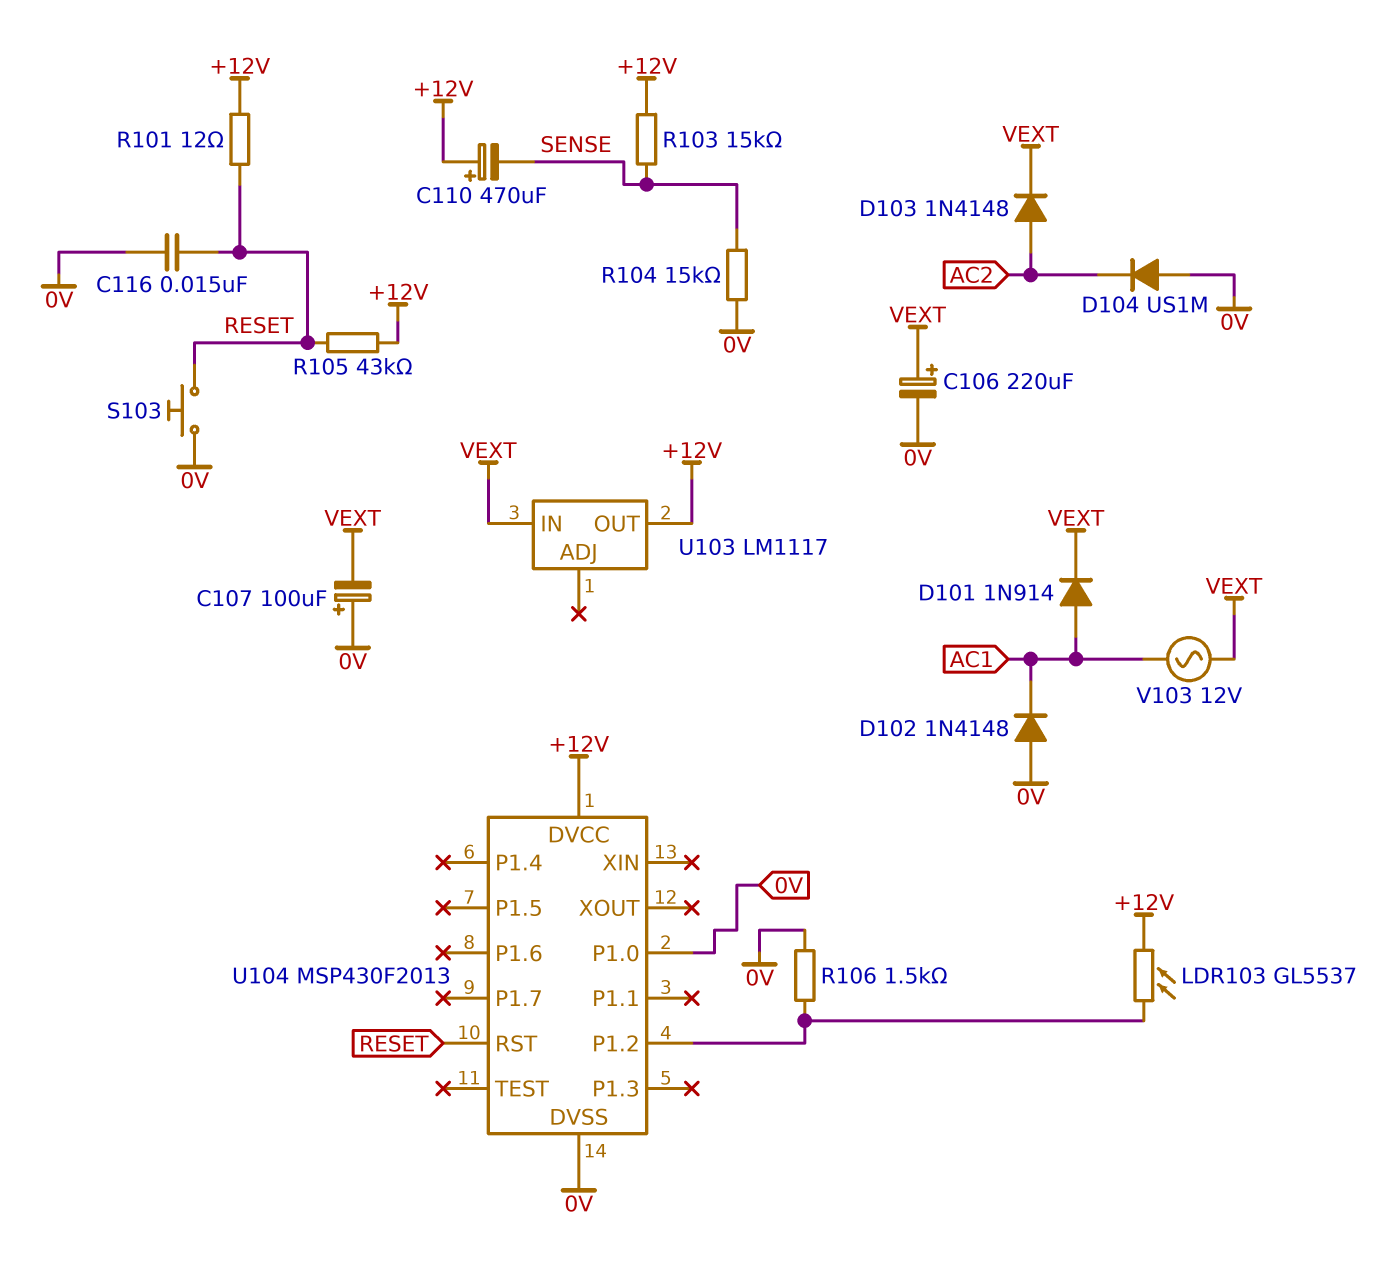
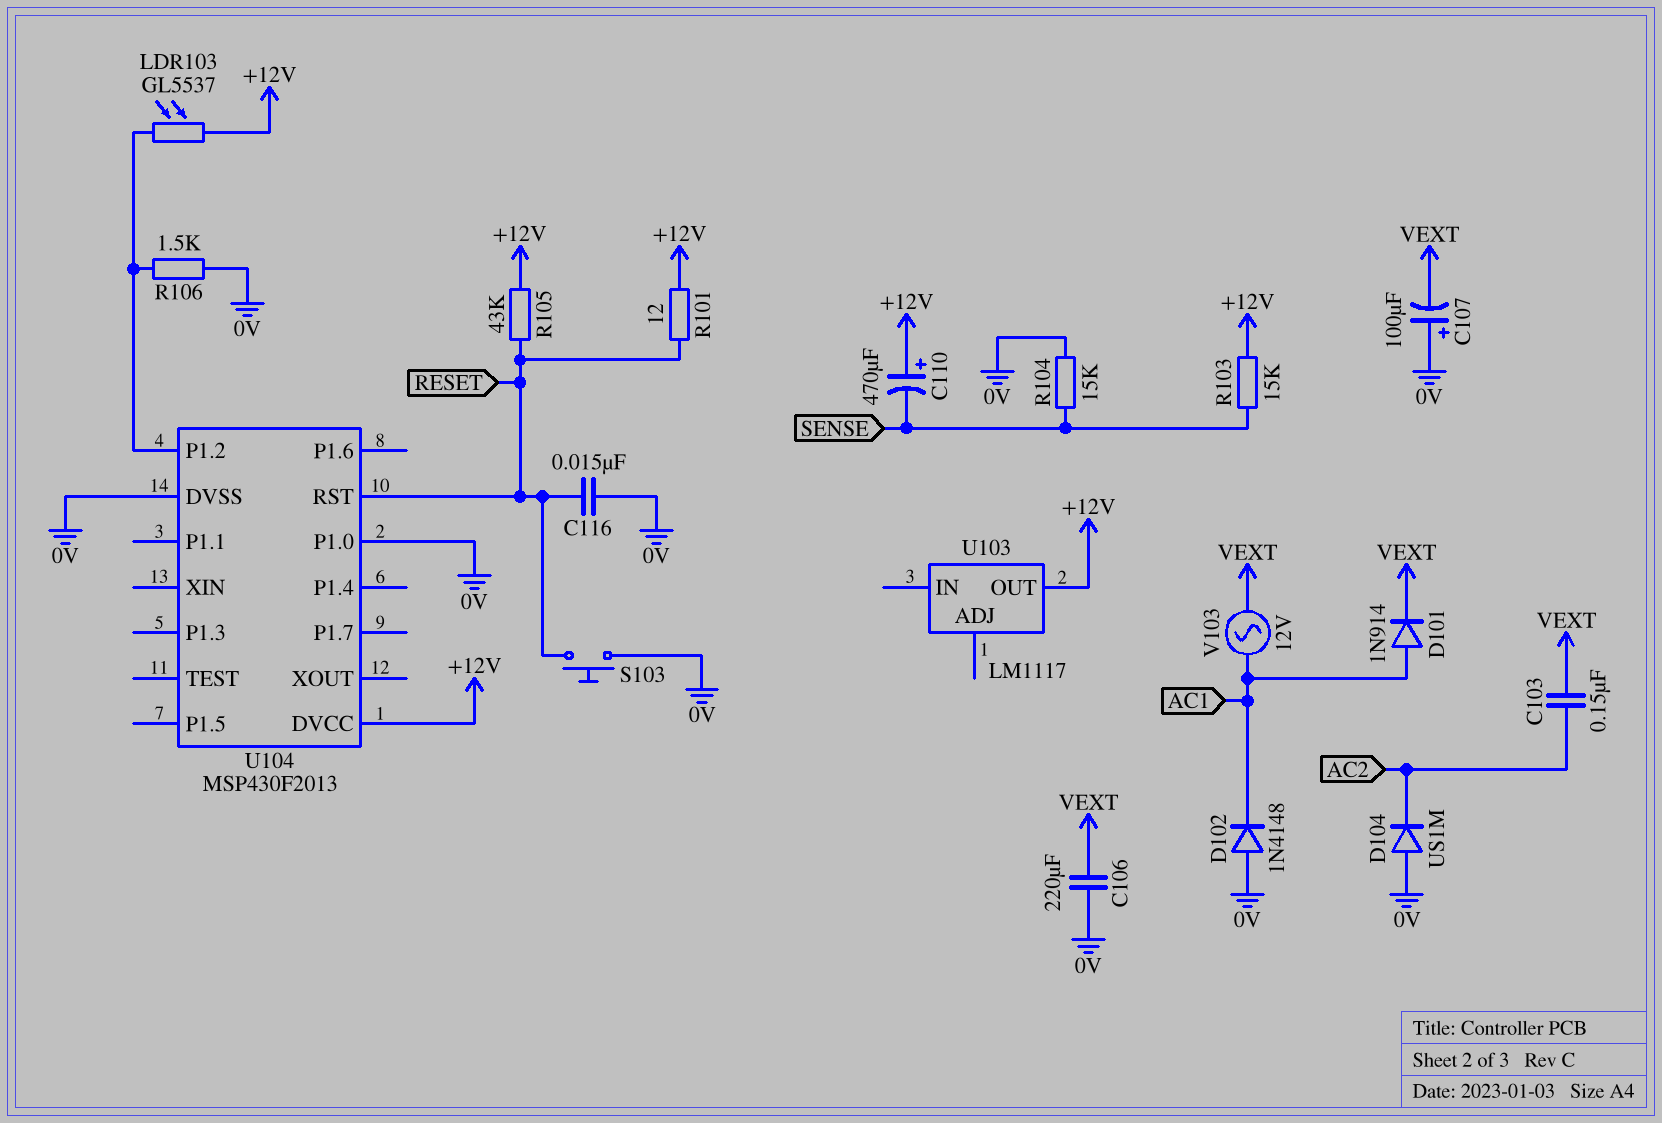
C103: none -> 150nF (AC2, VEXT)
C106: 220uF (plus VEXT, minus 0V) -> 220uF (0V, VEXT)
D103: diode 1N4148 (A AC2, K VEXT) -> none
U103 pin IN: VEXT -> none

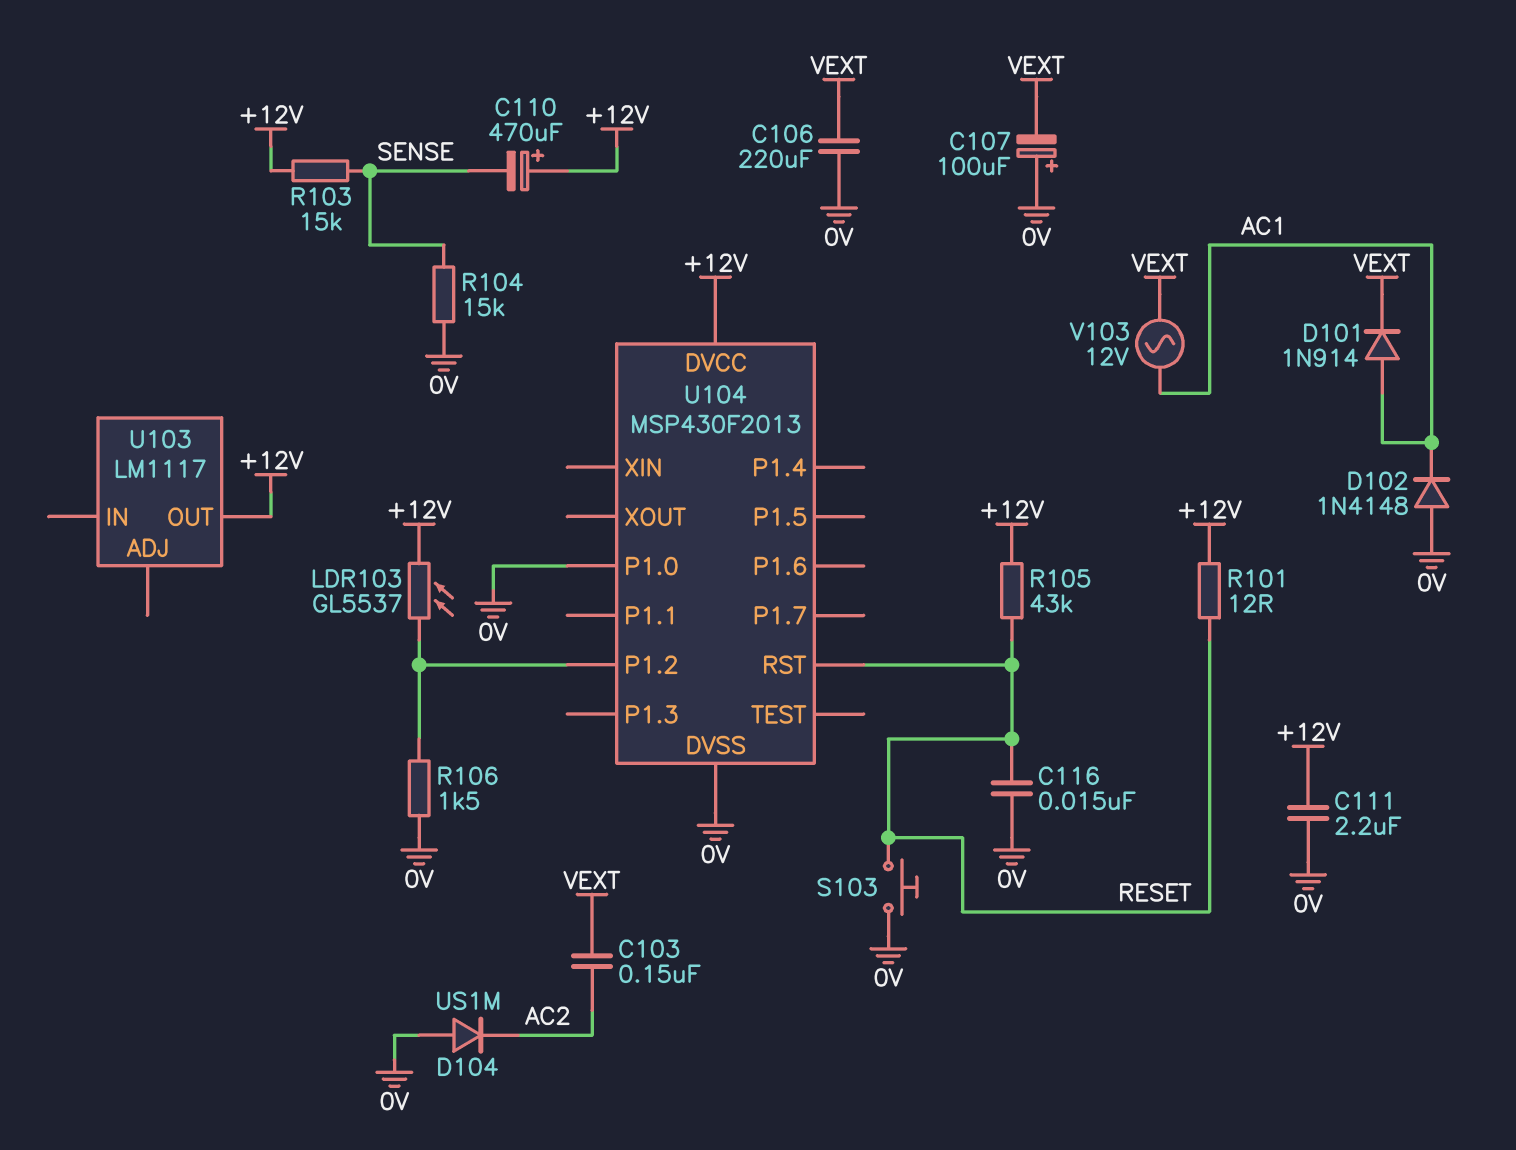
C111: none -> 2.2uF (+12V, 0V)

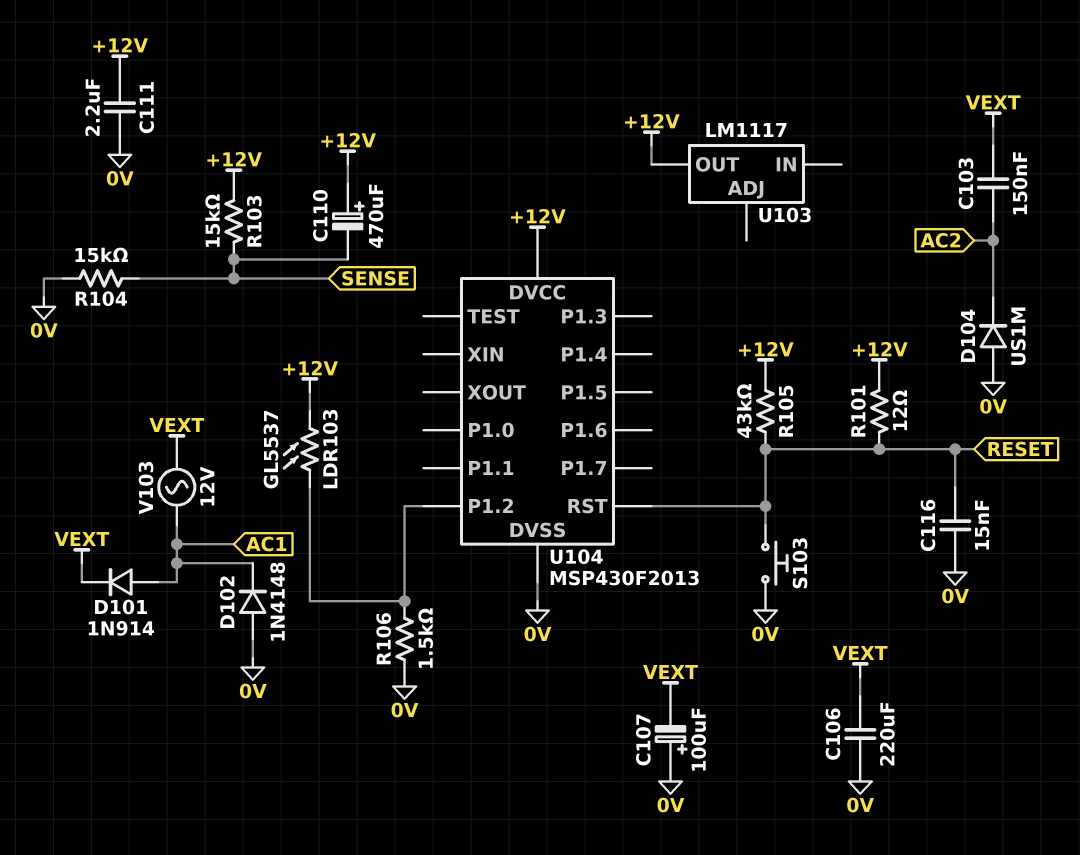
U104 pin P1.0: 0V -> none

